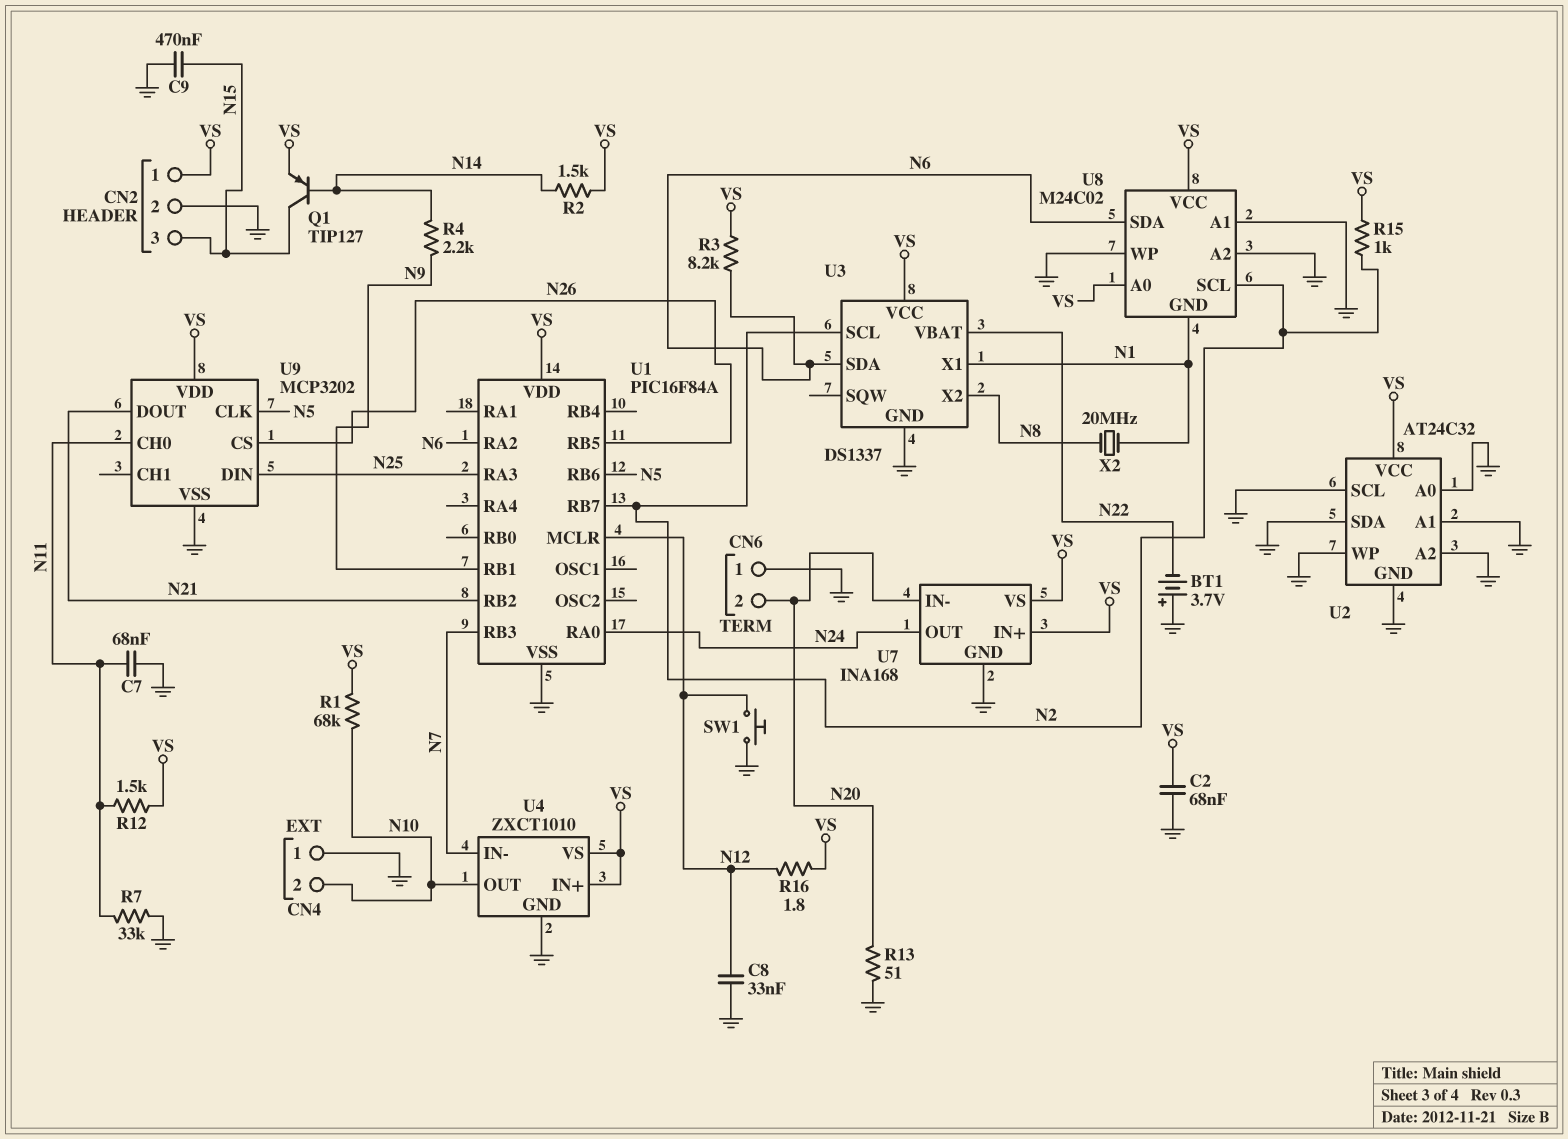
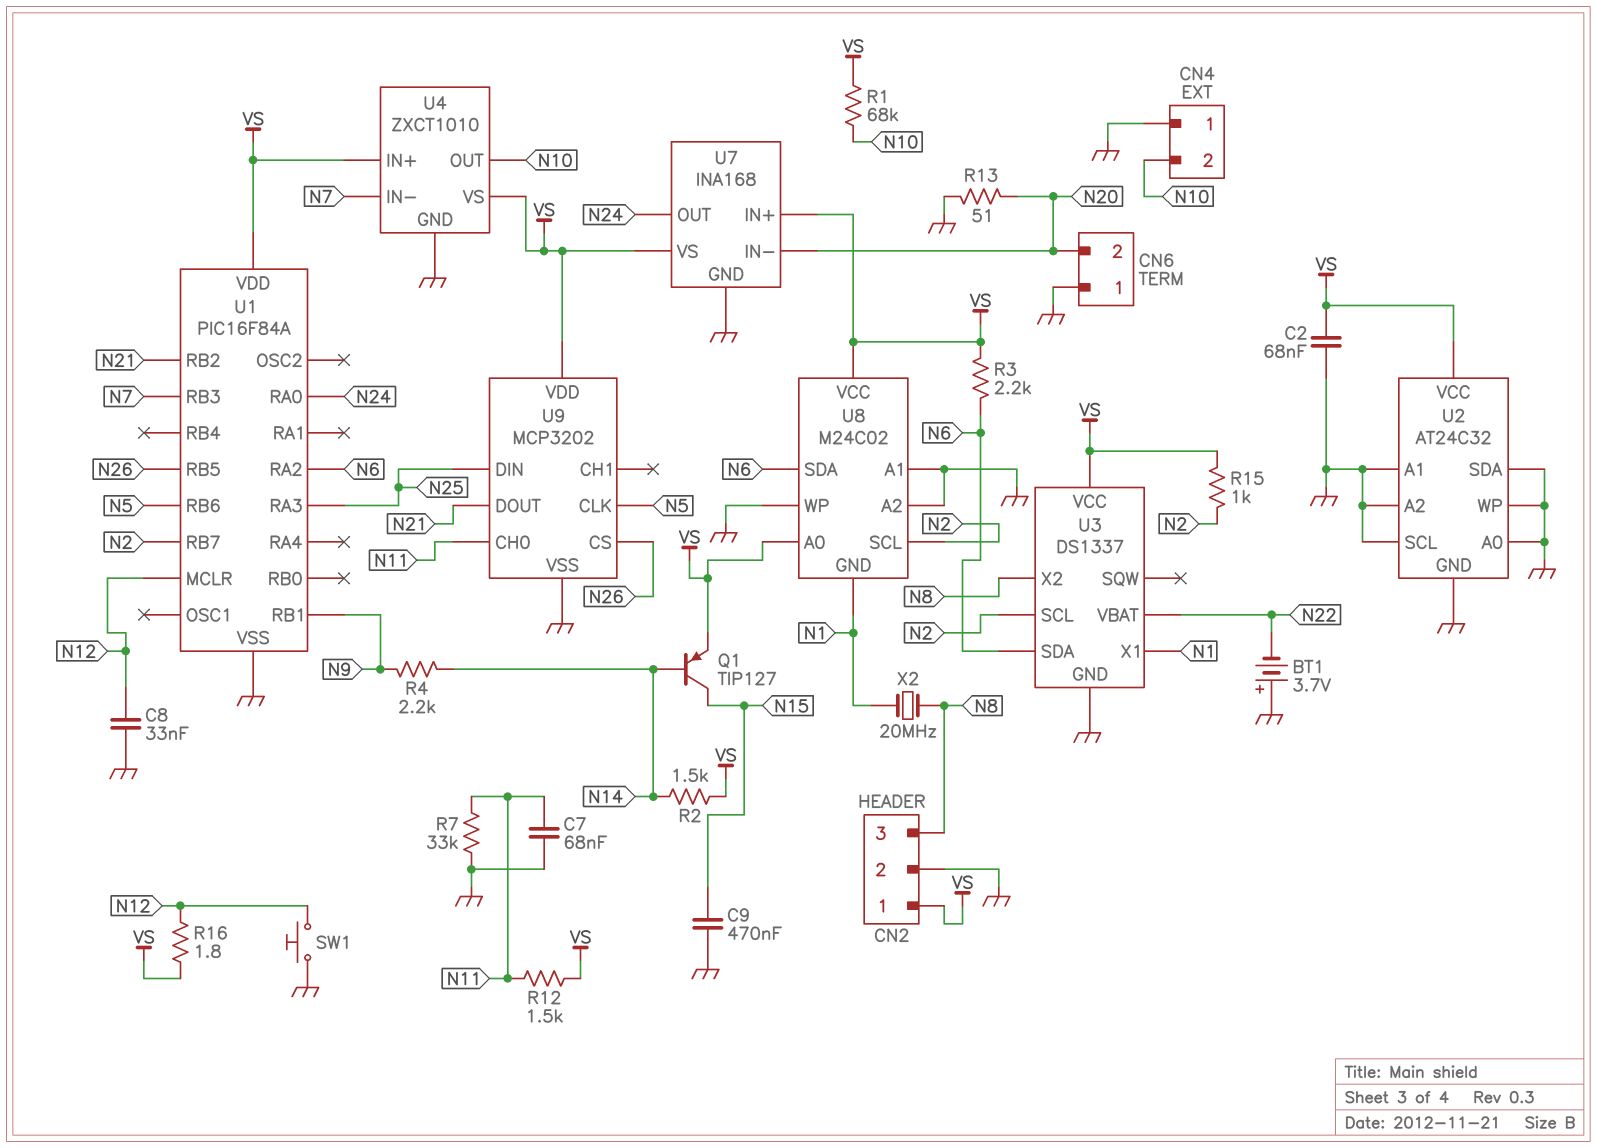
CN2 pin 3: N15 -> N8
R3: 8.2k (N6, VS) -> 2.2k (N6, VS)

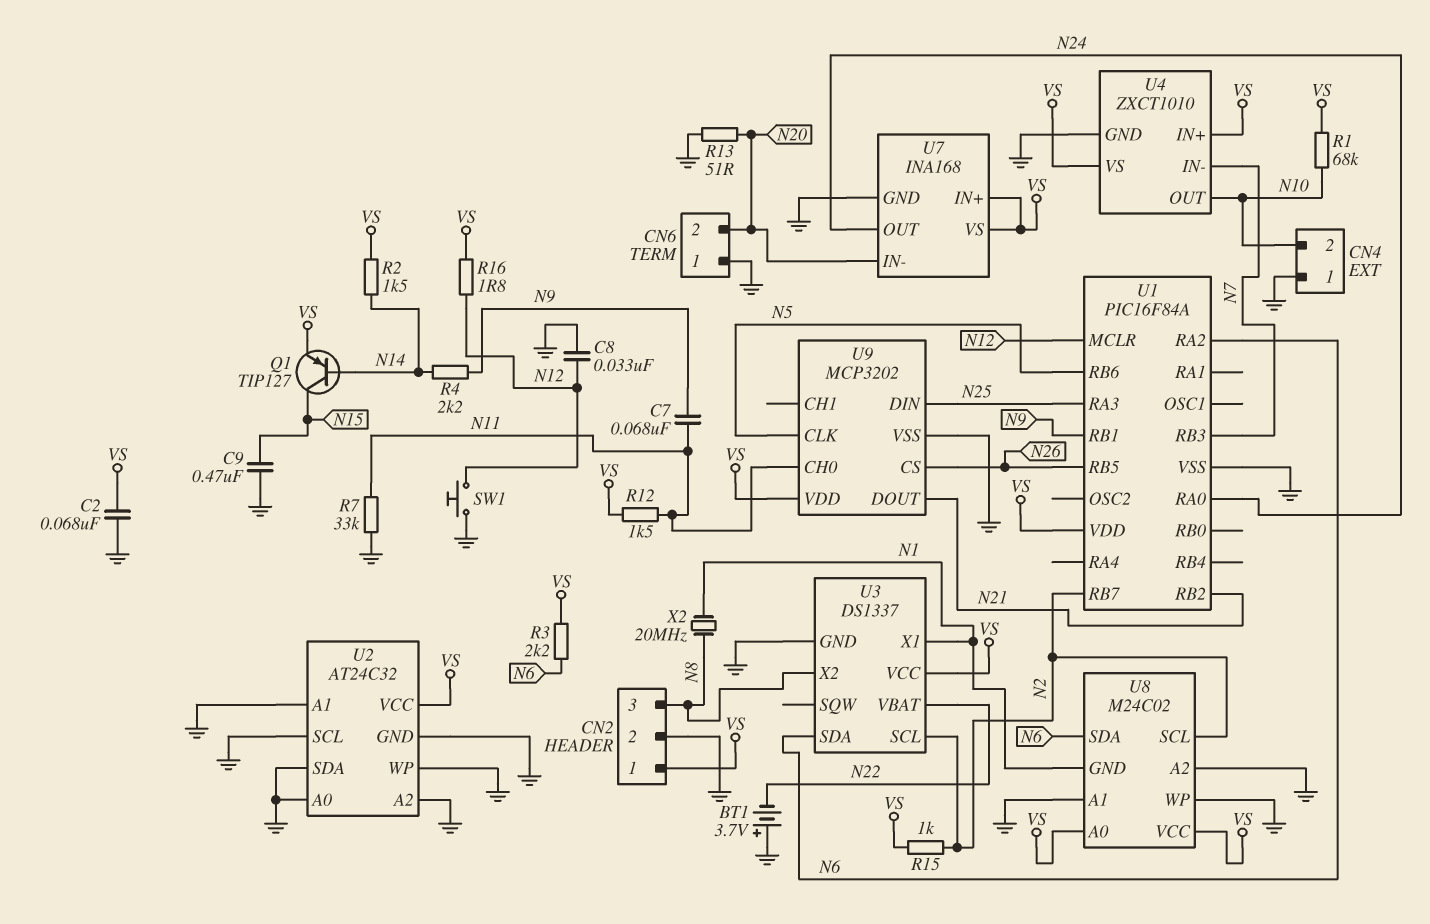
C7: 68nF (GND, N11) -> 68nF (N9, N11)

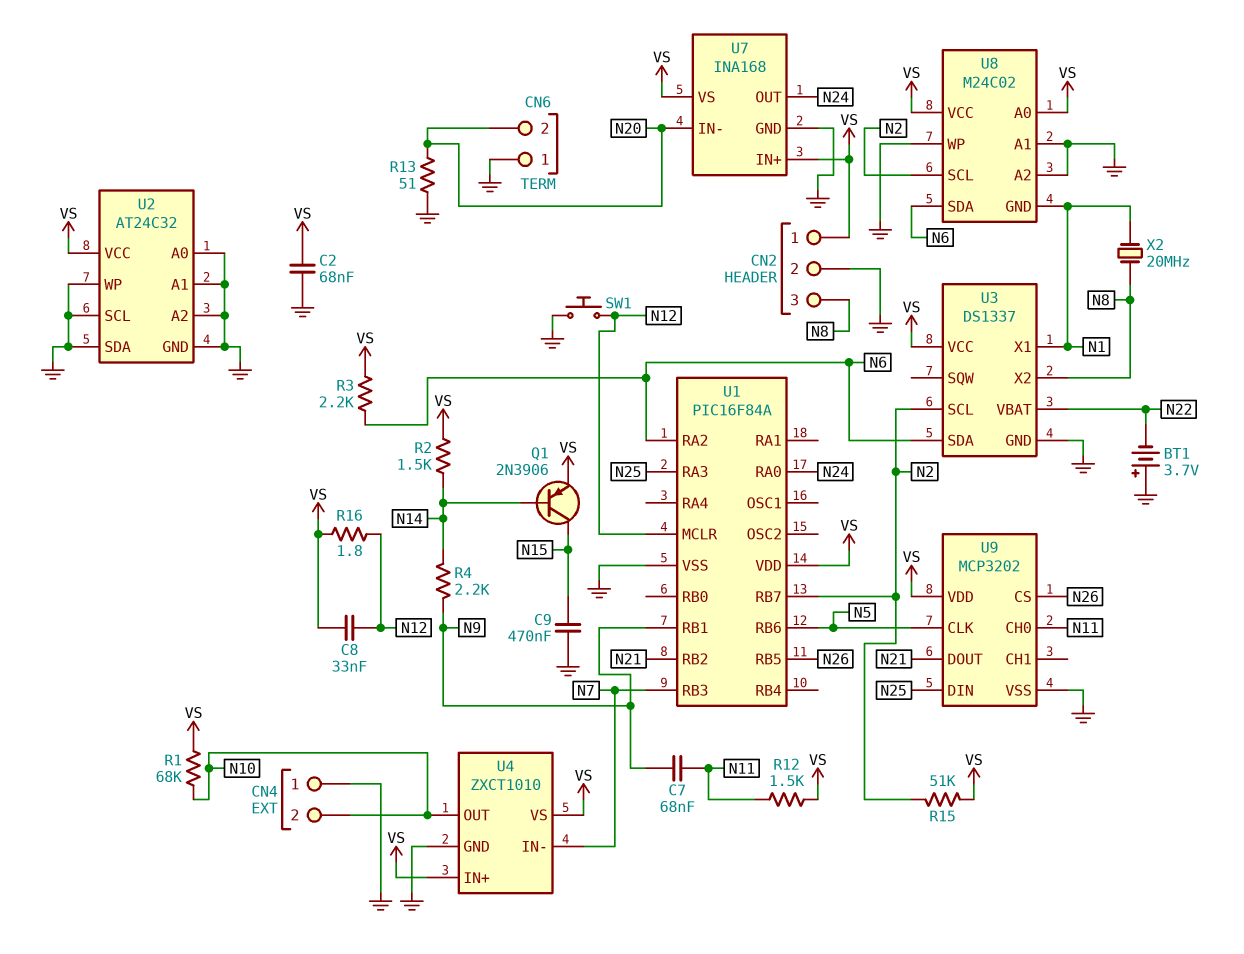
C8: 33nF (GND, N12) -> 33nF (N12, VS)
Q1: PNP TIP127 (B N14, C N15, E VS) -> PNP 2N3906 (B N14, C N15, E VS)
R7: 33k (GND, N11) -> none
R15: 1k (N2, VS) -> 51k (N2, VS)

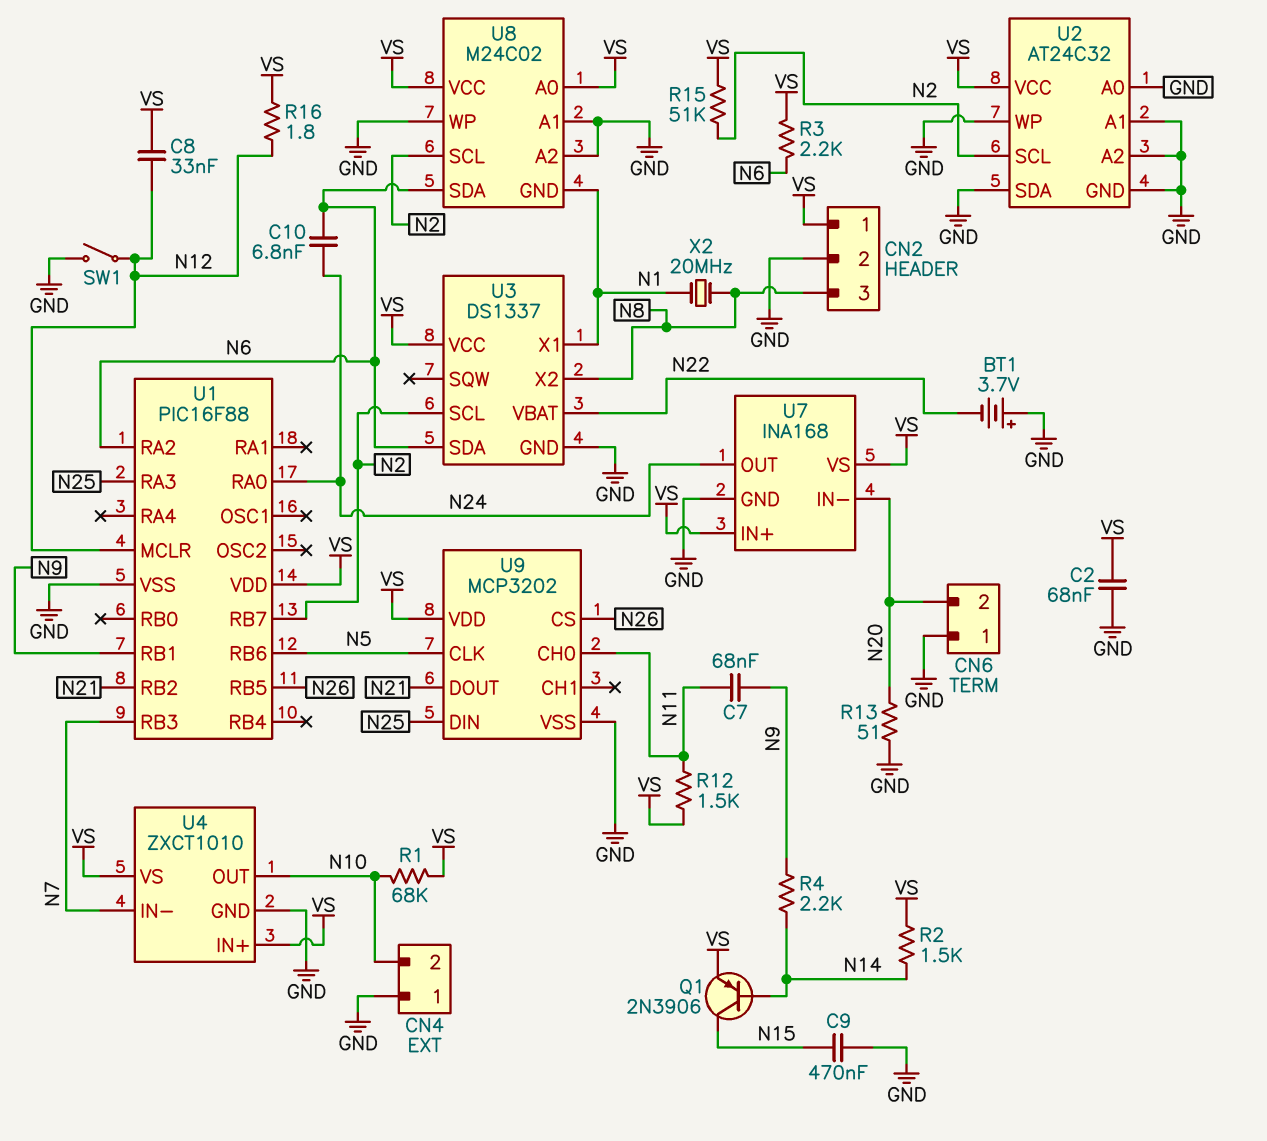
C10: none -> 6.8nF (N6, N24)
SW1: button (GND, N12) -> switch (GND, N12)
U1: PIC16F84A -> PIC16F88
U2 pin SCL: GND -> N2

